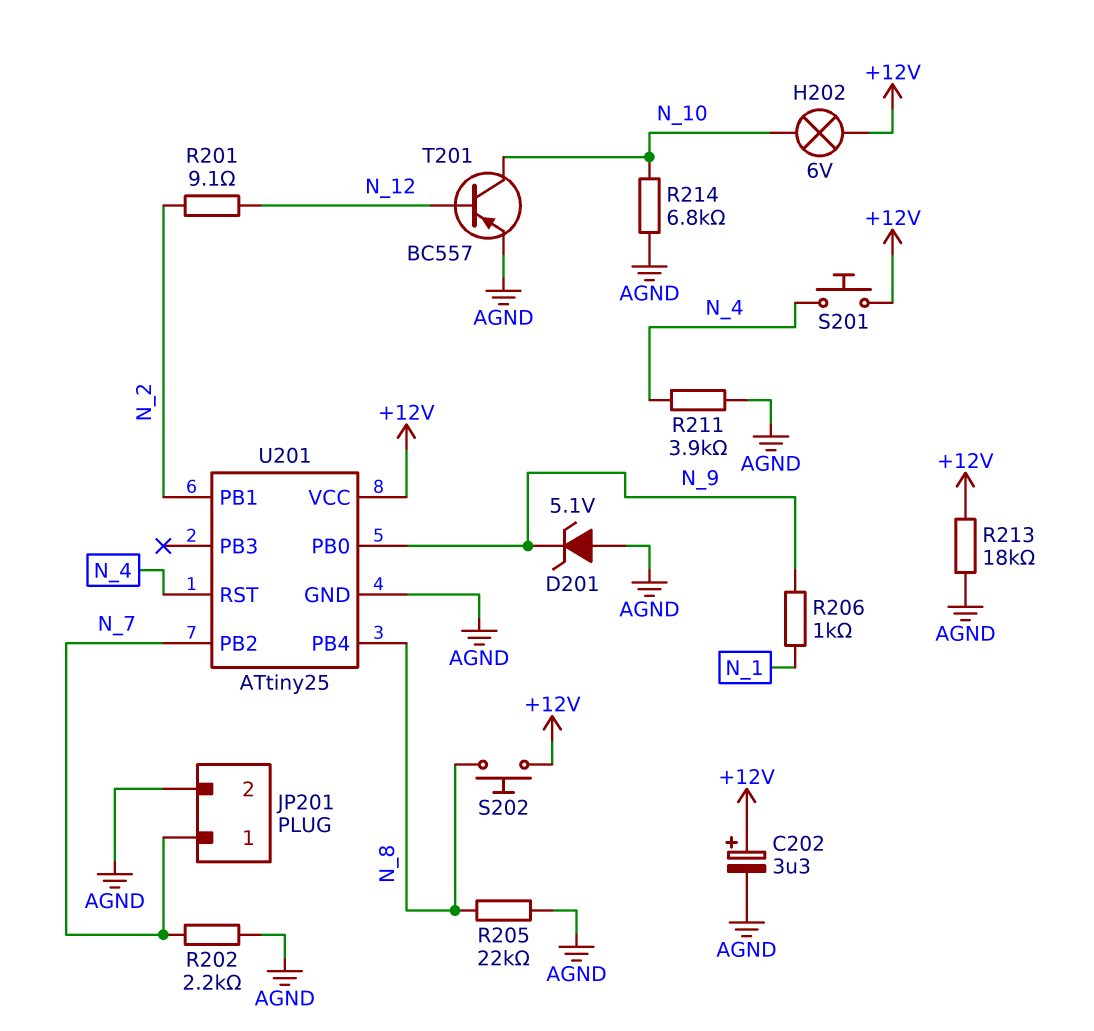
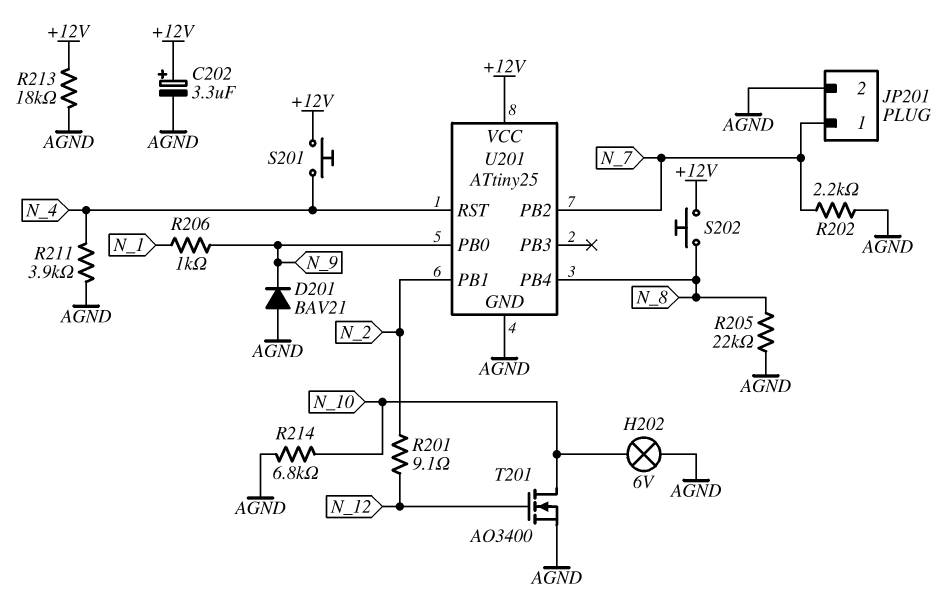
D201: zener 5.1V (A AGND, K N_9) -> diode BAV21 (A AGND, K N_9)
H202: lamp 6V (+12V, N_10) -> lamp 6V (AGND, N_10)
T201: PNP BC557 (B N_12, C N_10, E AGND) -> NMOS AO3400 (G N_12, D N_10, S AGND)

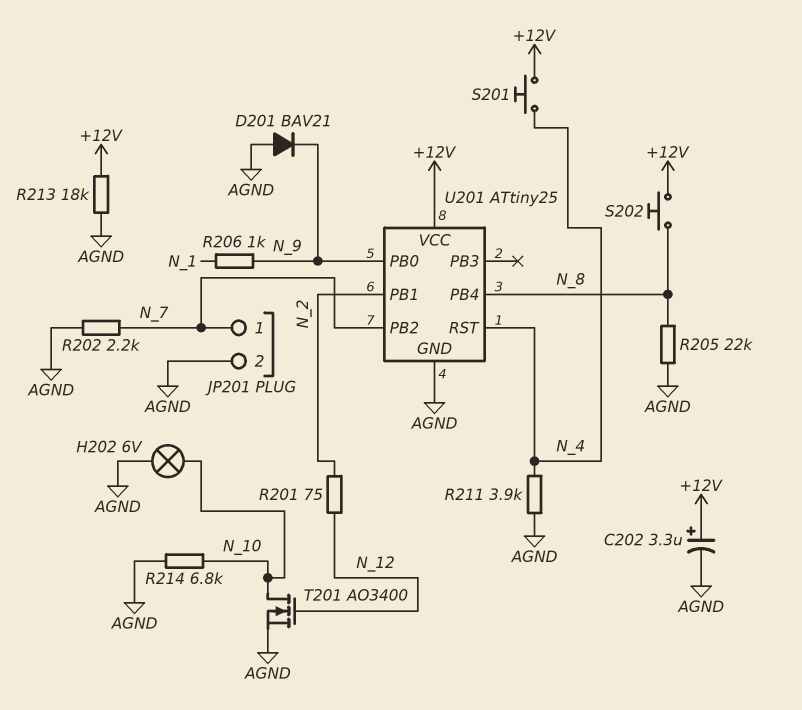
R201: 9.1 (N_2, N_12) -> 75 (N_2, N_12)

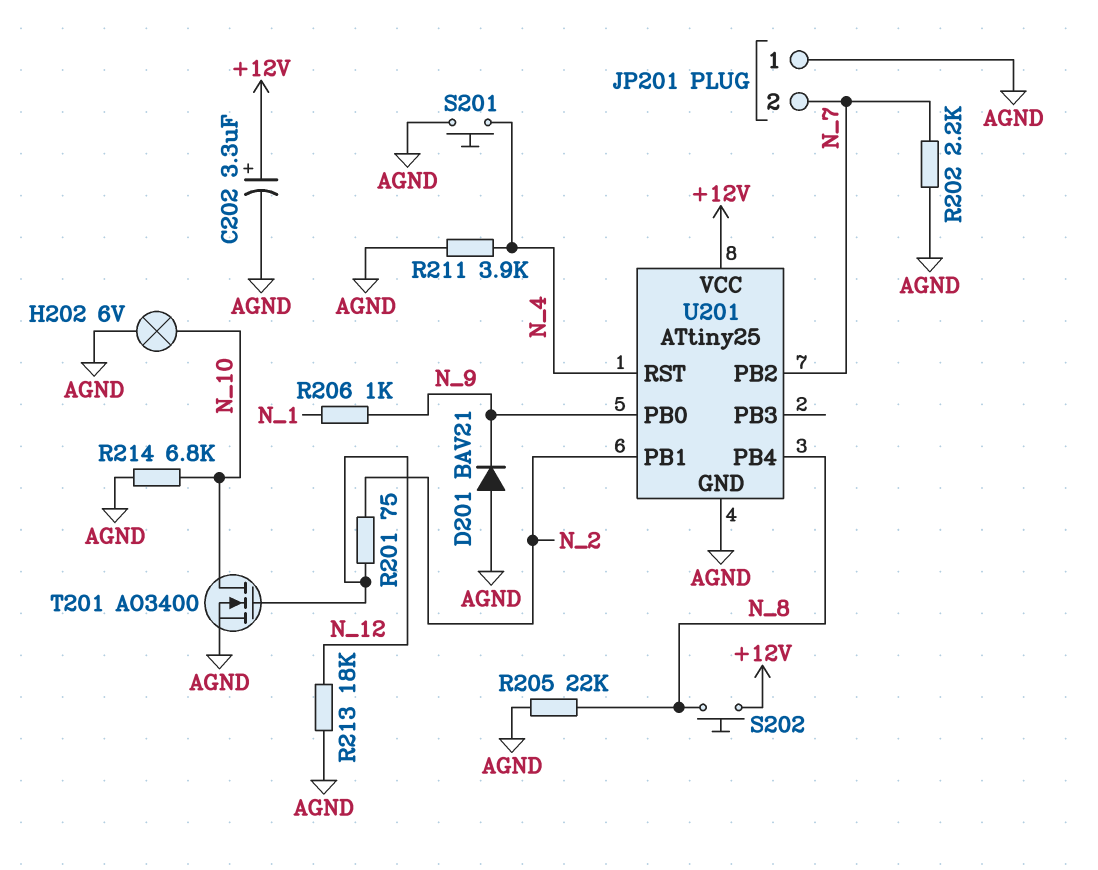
JP201 pin 1: N_7 -> AGND
JP201 pin 2: AGND -> N_7
R213: 18k (+12V, AGND) -> 18k (AGND, N_12)
S201: button (+12V, N_4) -> button (AGND, N_4)

